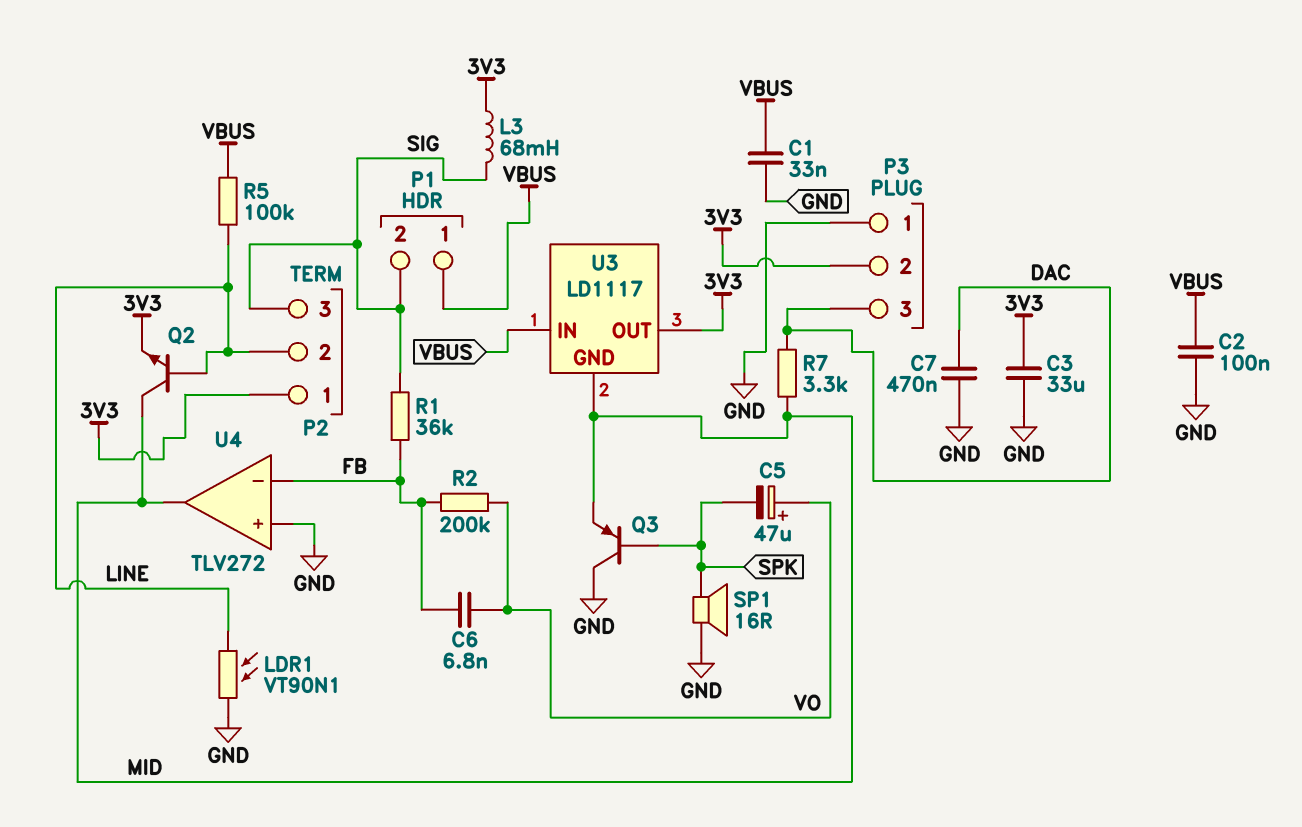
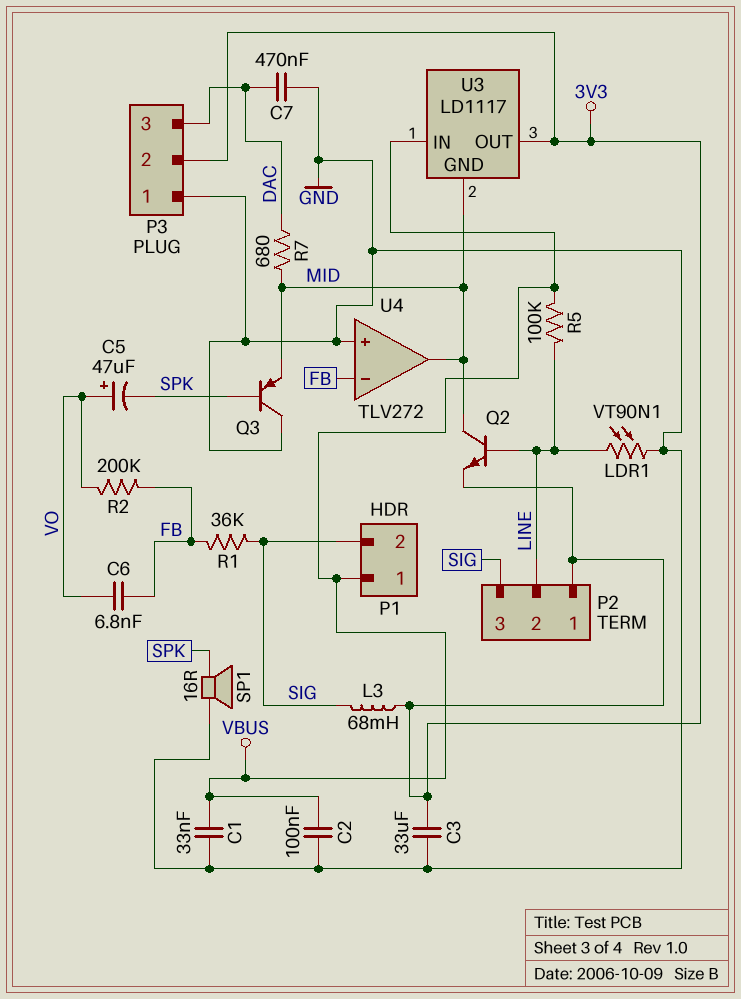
R7: 3.3k (DAC, MID) -> 680 (DAC, MID)

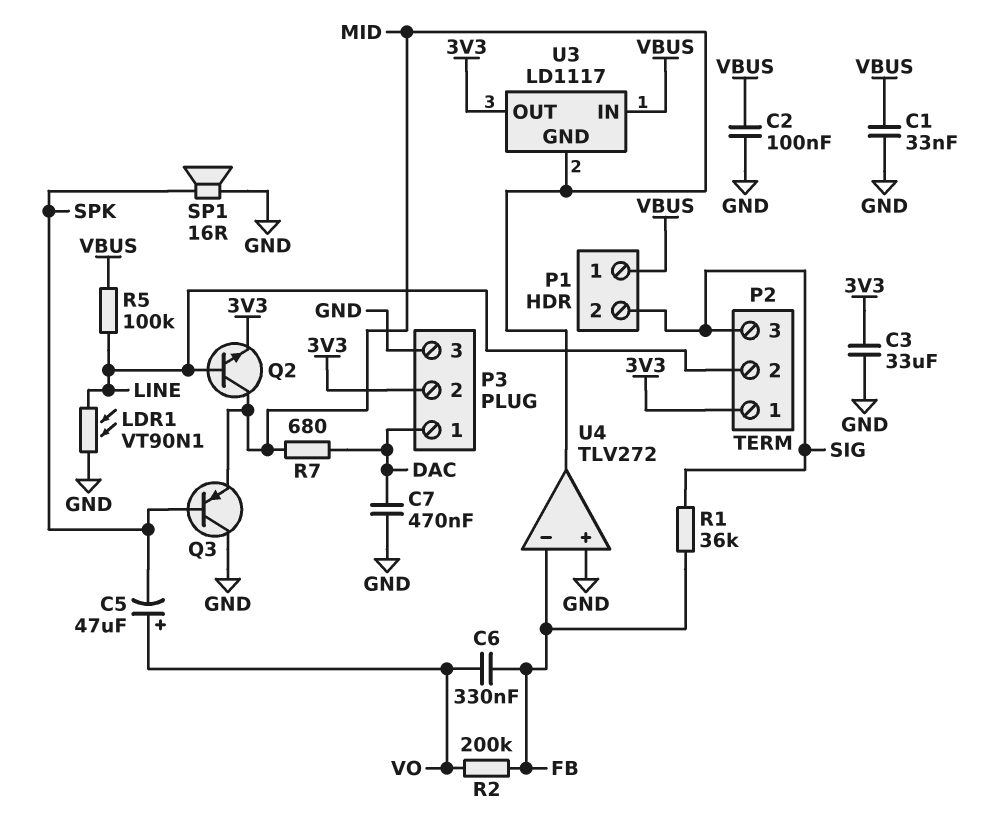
C6: 6.8nF (FB, VO) -> 330nF (FB, VO)
L3: 68mH (3V3, SIG) -> none
P3 pin 1: GND -> DAC
P3 pin 3: DAC -> GND

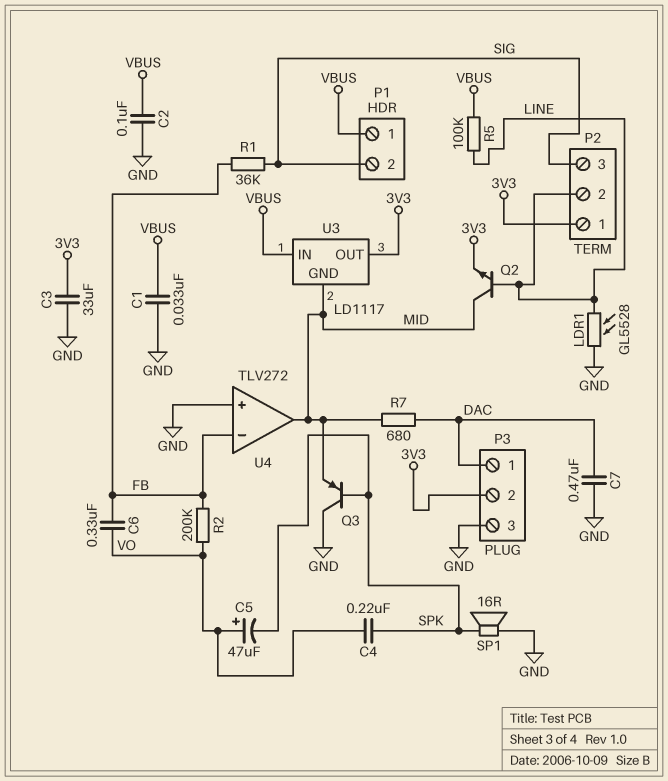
C4: none -> 220nF (SPK, VO)
LDR1: VT90N1 (GND, LINE) -> GL5528 (GND, LINE)

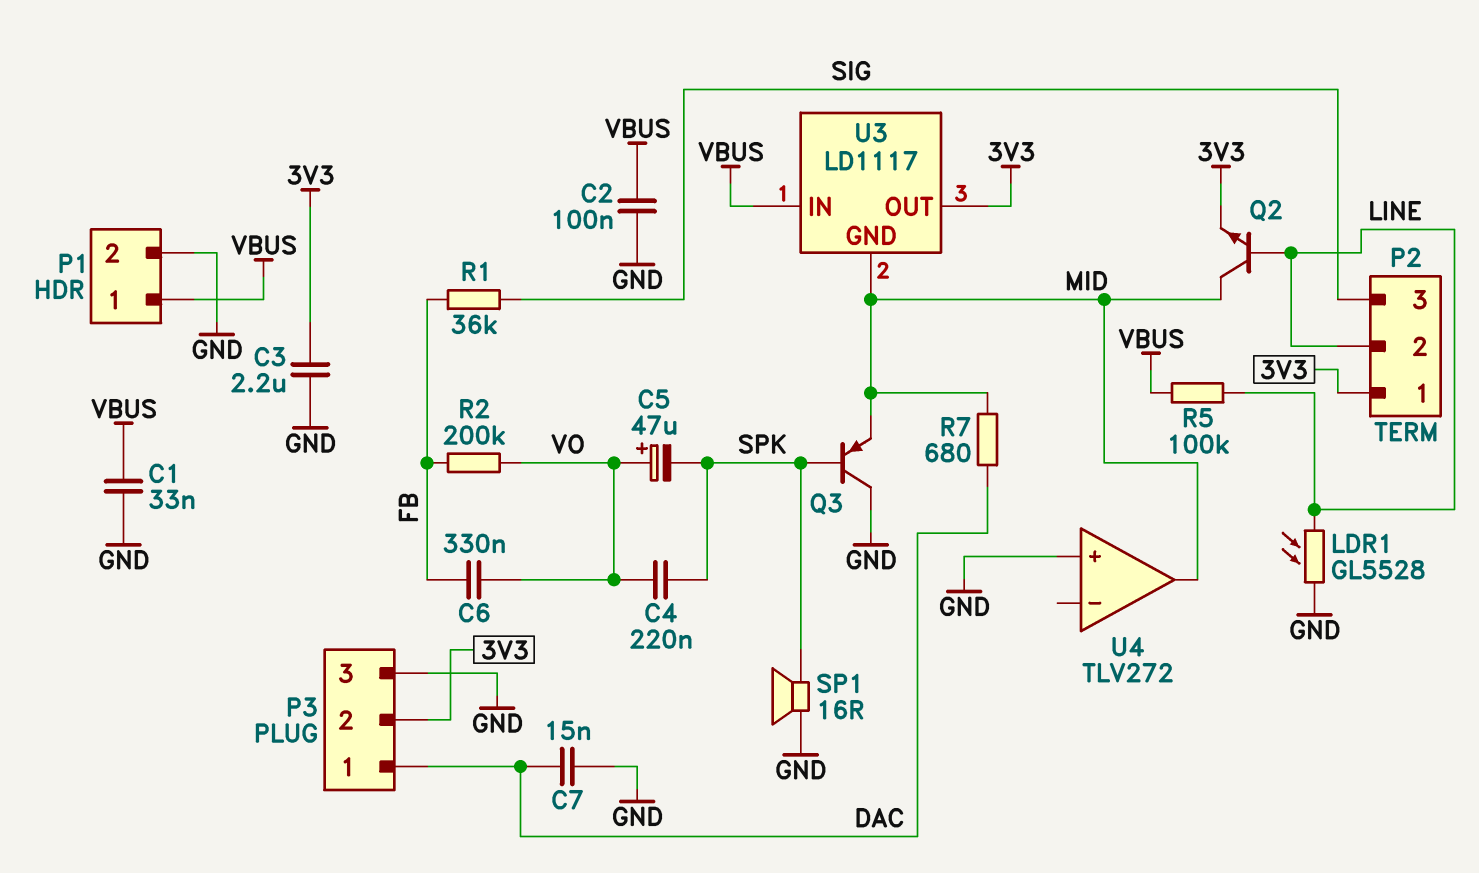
C3: 33uF (3V3, GND) -> 2.2uF (3V3, GND)
C7: 470nF (DAC, GND) -> 15nF (DAC, GND)
P1 pin 2: SIG -> GND
U4 pin in-: FB -> none

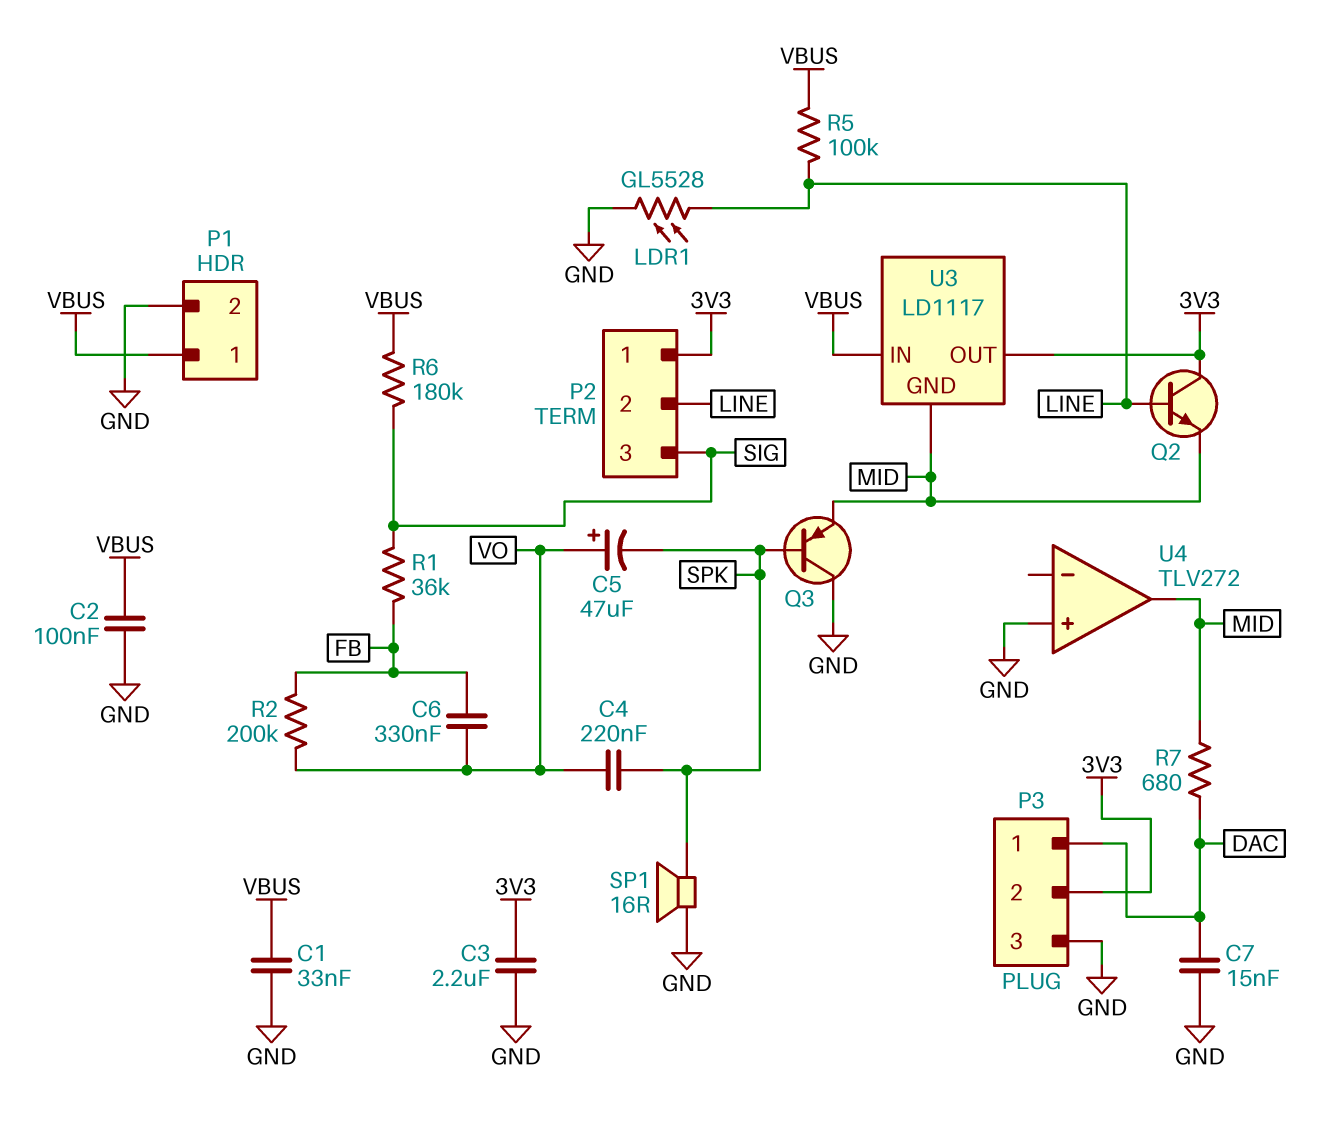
Q2: NPN (B LINE, C MID, E 3V3) -> NPN (B LINE, C 3V3, E MID)
R6: none -> 180k (SIG, VBUS)

